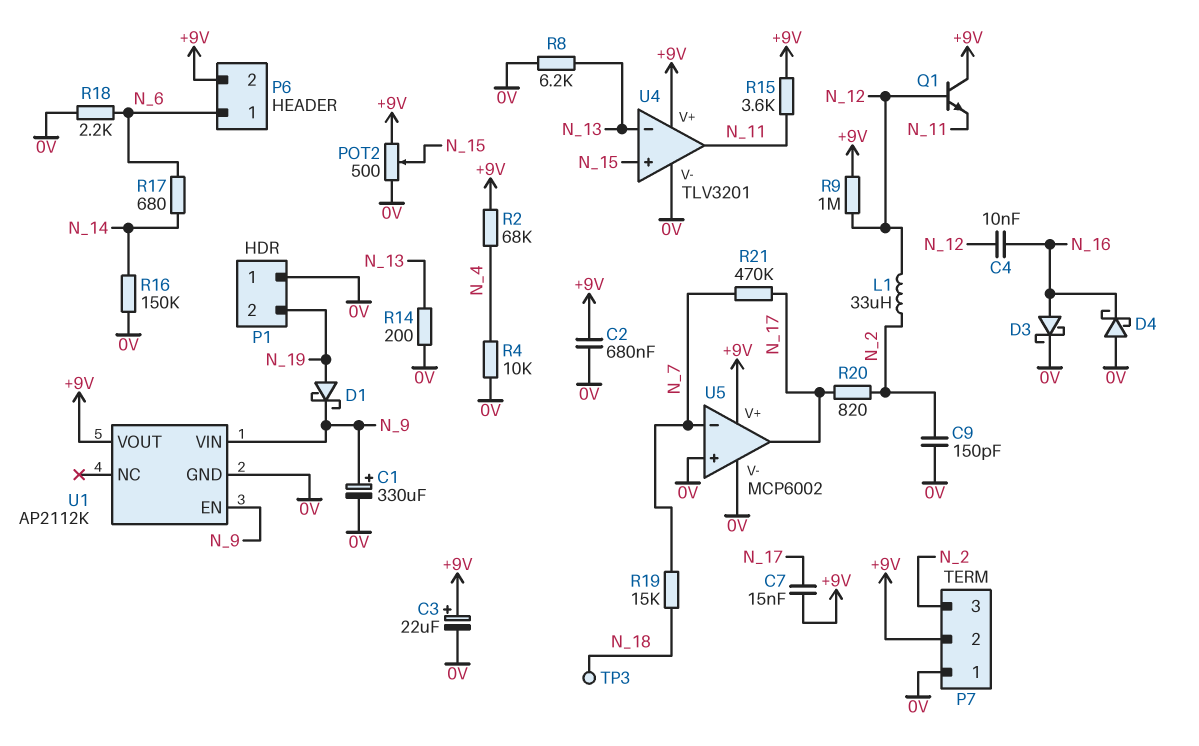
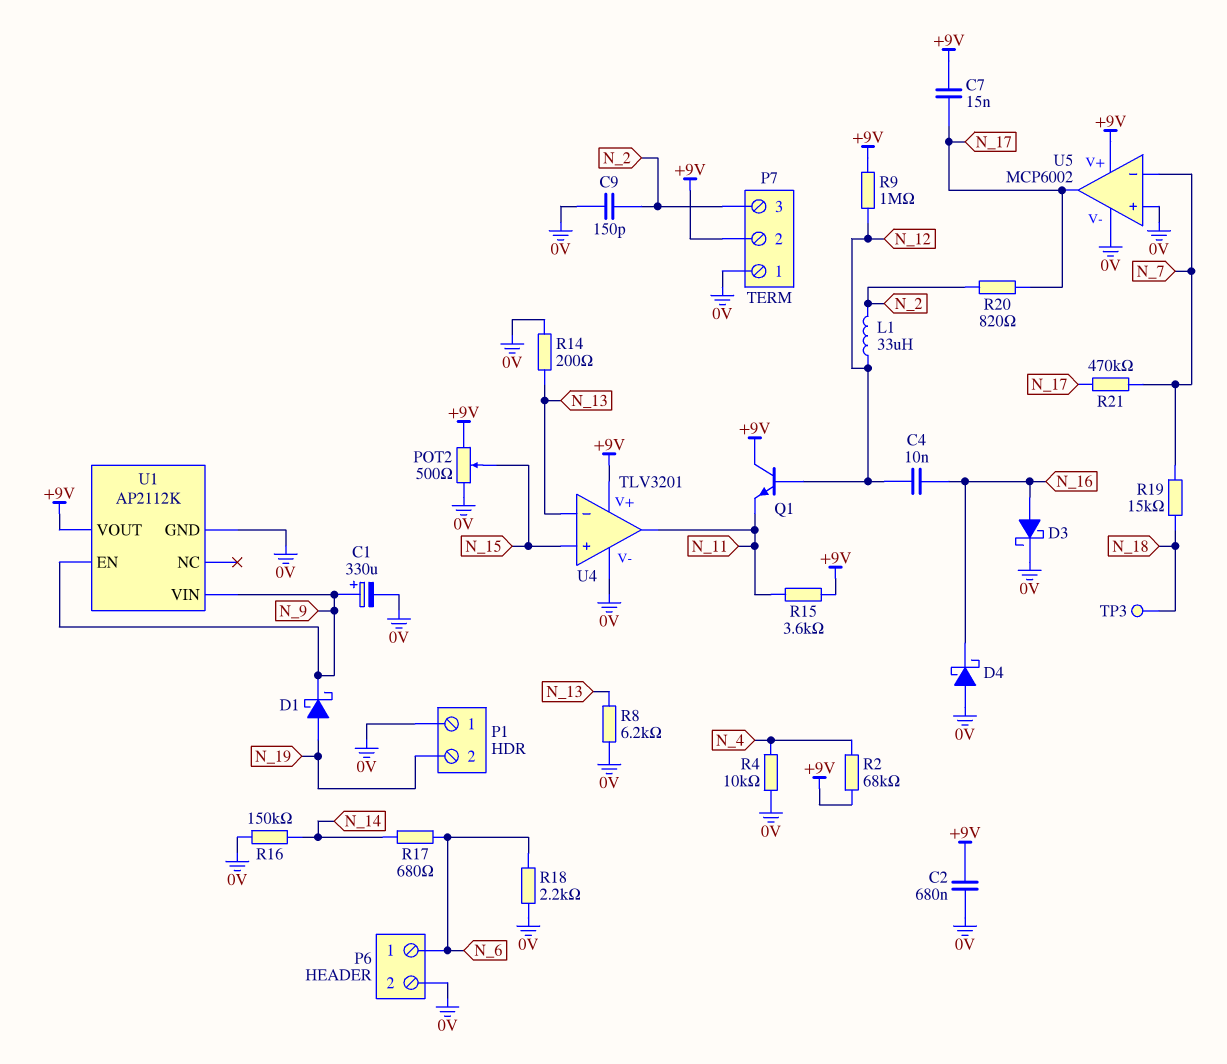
C3: 22uF (plus +9V, minus 0V) -> none
P6 pin 2: +9V -> 0V

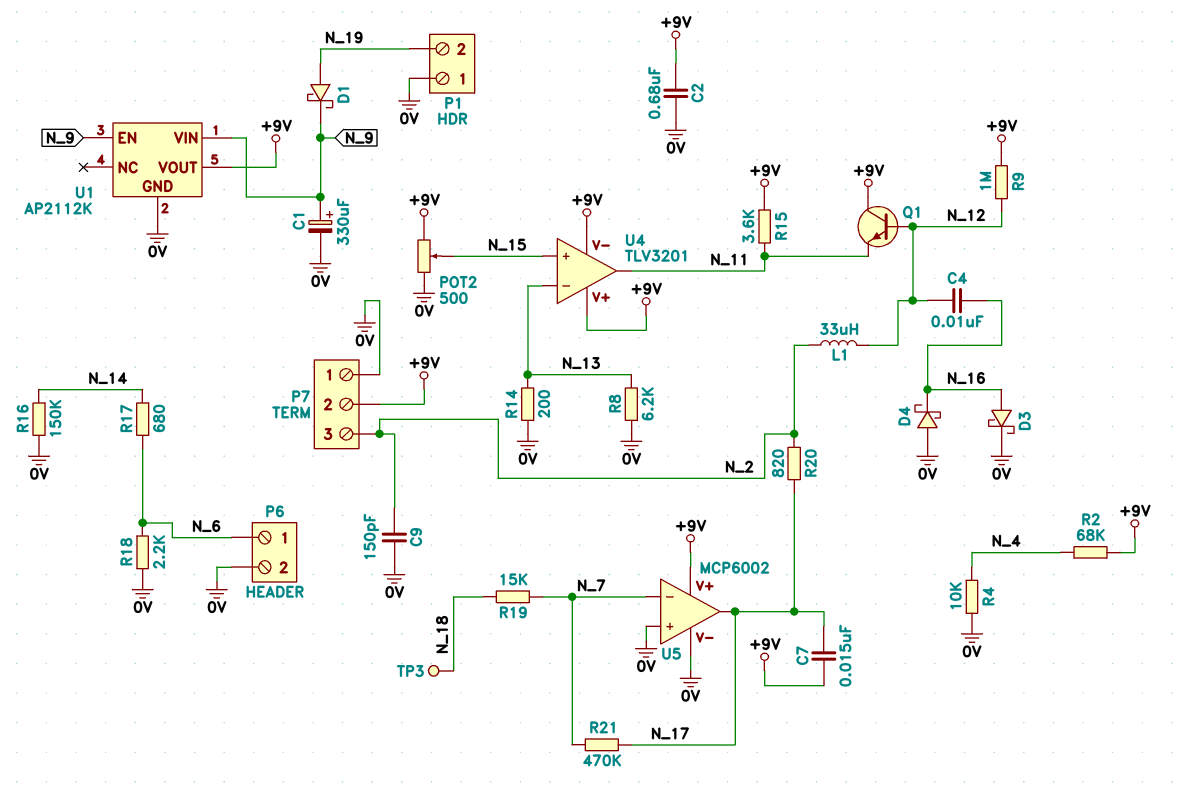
U4 pin V-: 0V -> +9V

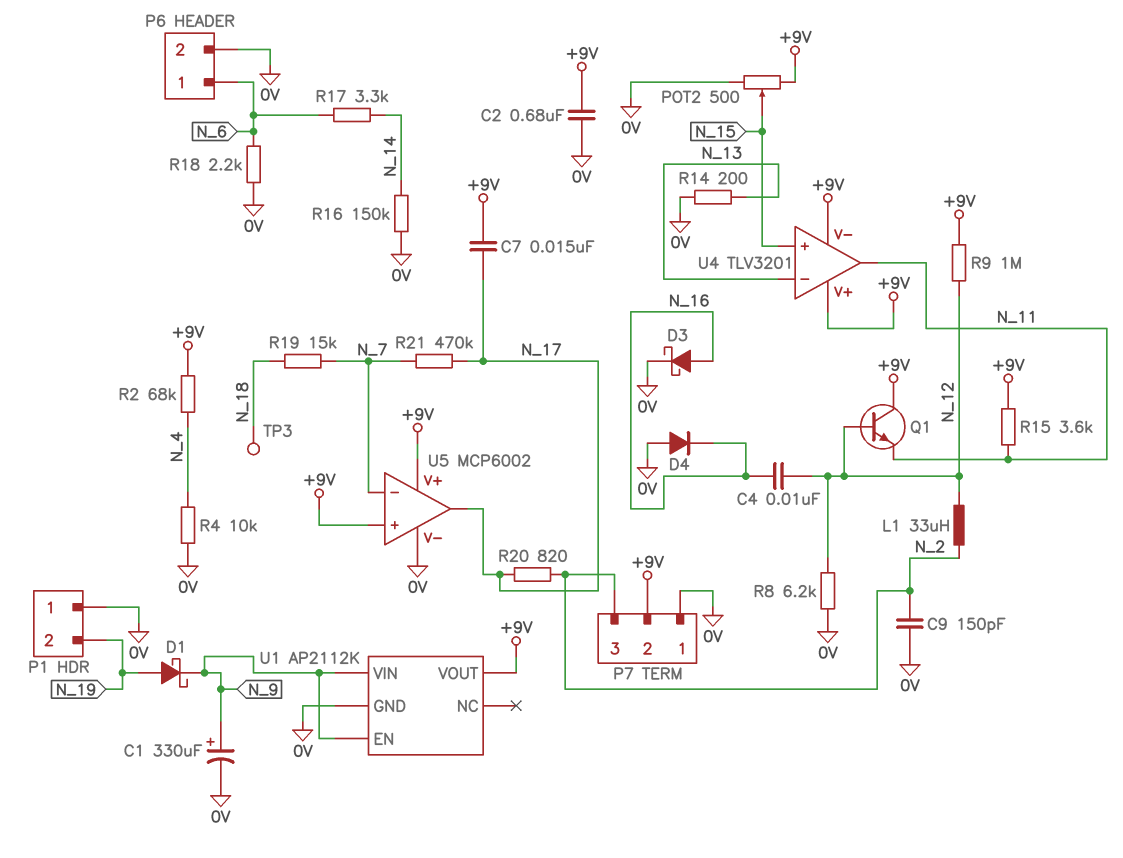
D4: schottky (A 0V, K N_16) -> diode (A 0V, K N_16)
R8: 6.2k (0V, N_13) -> 6.2k (0V, N_12)
R17: 680 (N_6, N_14) -> 3.3k (N_6, N_14)
U5 pin in+: 0V -> +9V

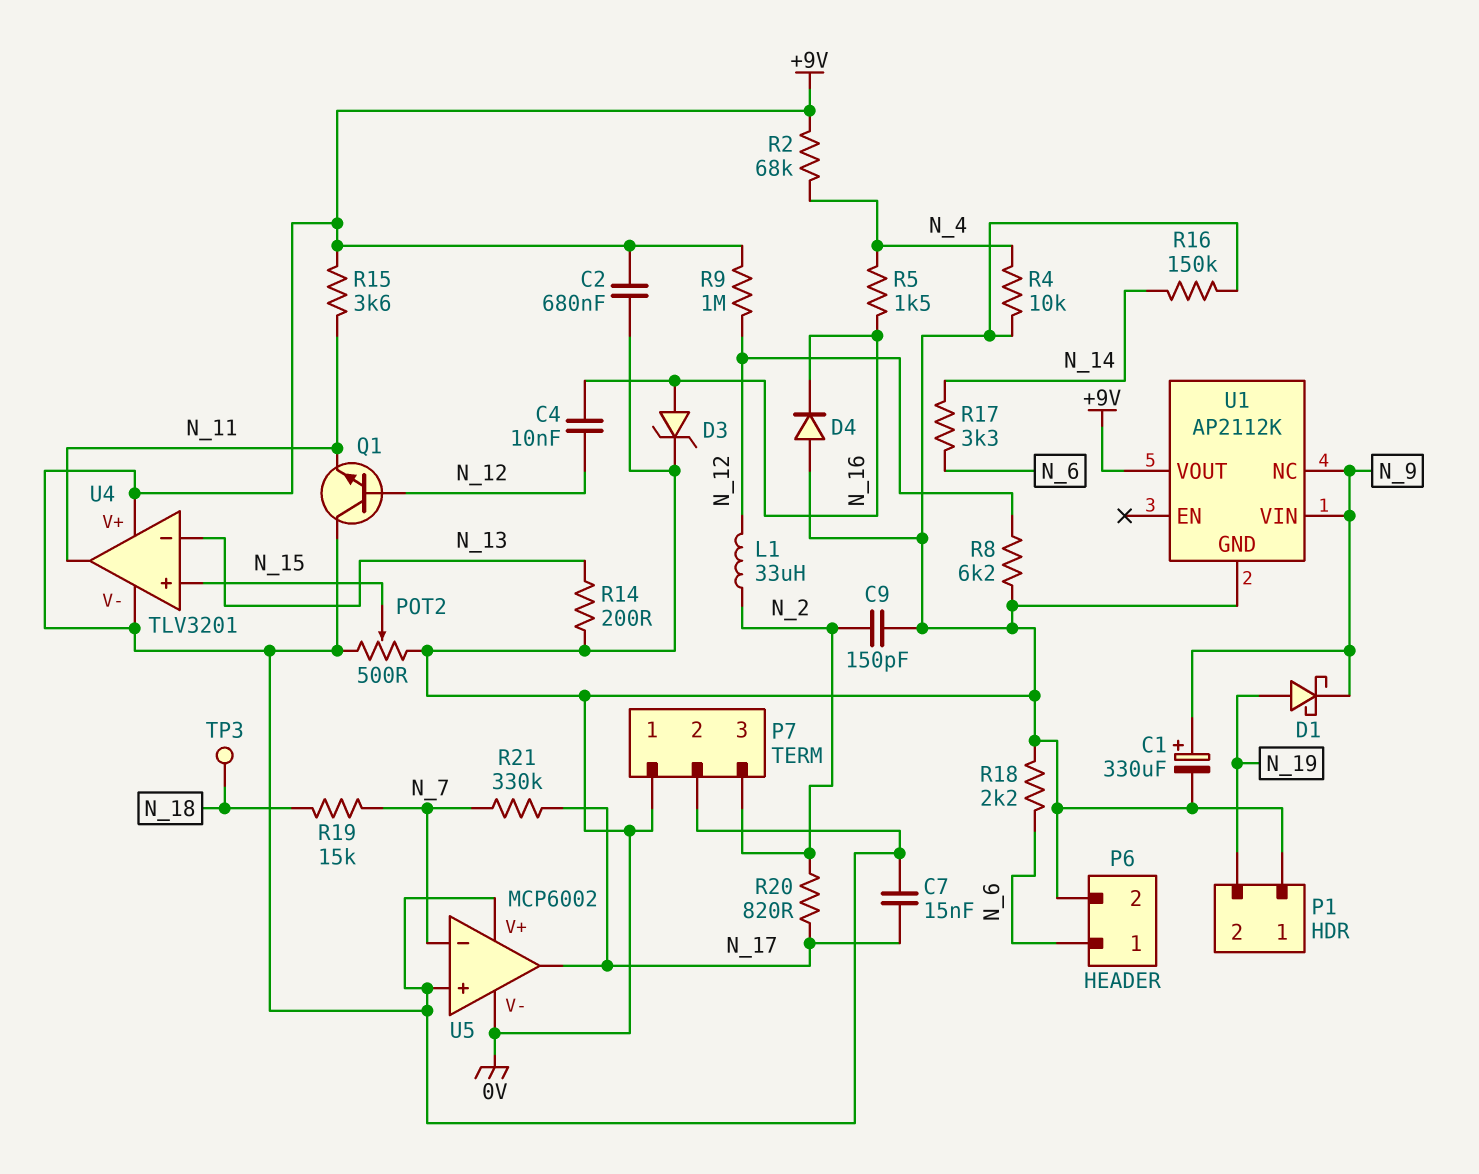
D3: schottky (A N_16, K 0V) -> zener (A N_16, K 0V)
R5: none -> 1.5k (N_4, N_16)
R21: 470k (N_7, N_17) -> 330k (N_7, N_17)
U1 pin EN: N_9 -> none
U1 pin NC: none -> N_9

